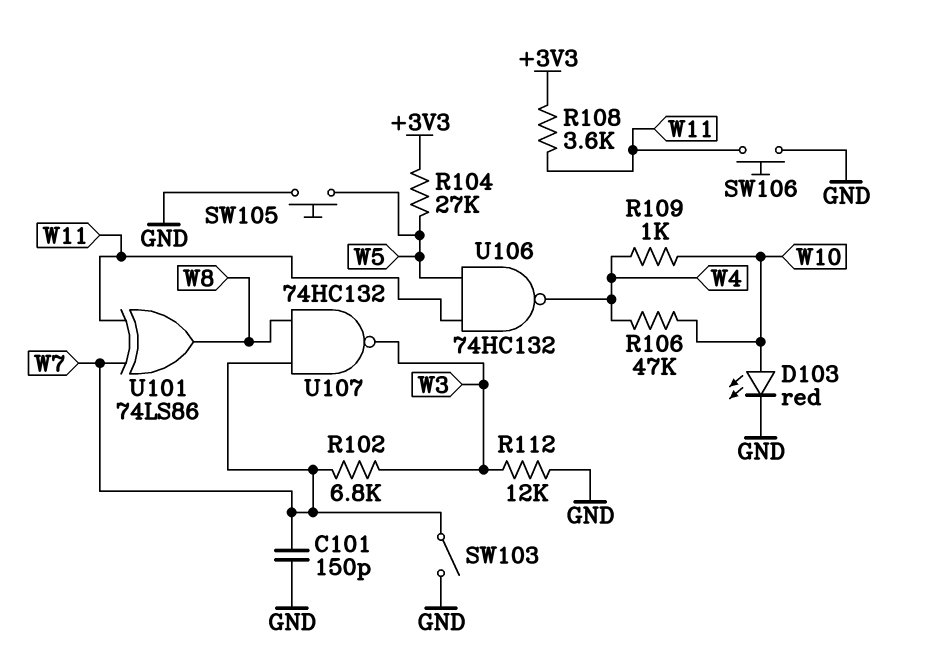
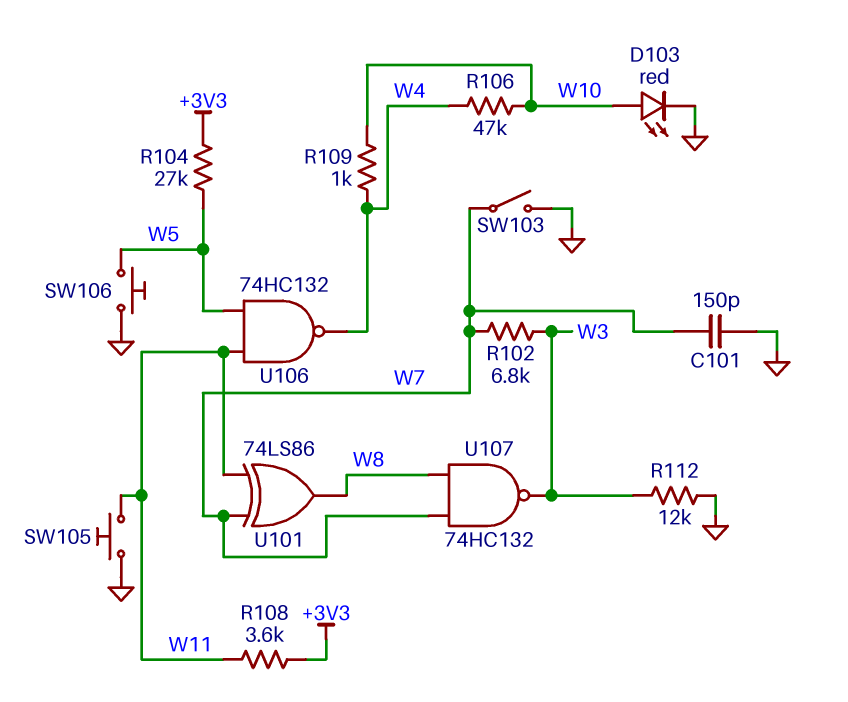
SW105: button (GND, W5) -> button (GND, W11)
SW106: button (GND, W11) -> button (GND, W5)

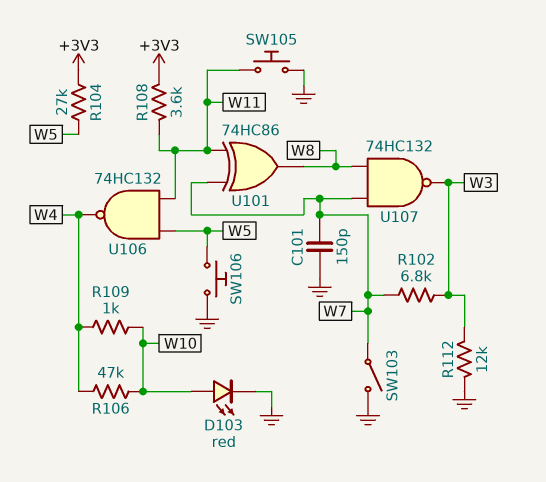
U101: XOR 74LS86 (in W7, in W11, out W8) -> XOR 74HC86 (in W7, in W11, out W8)

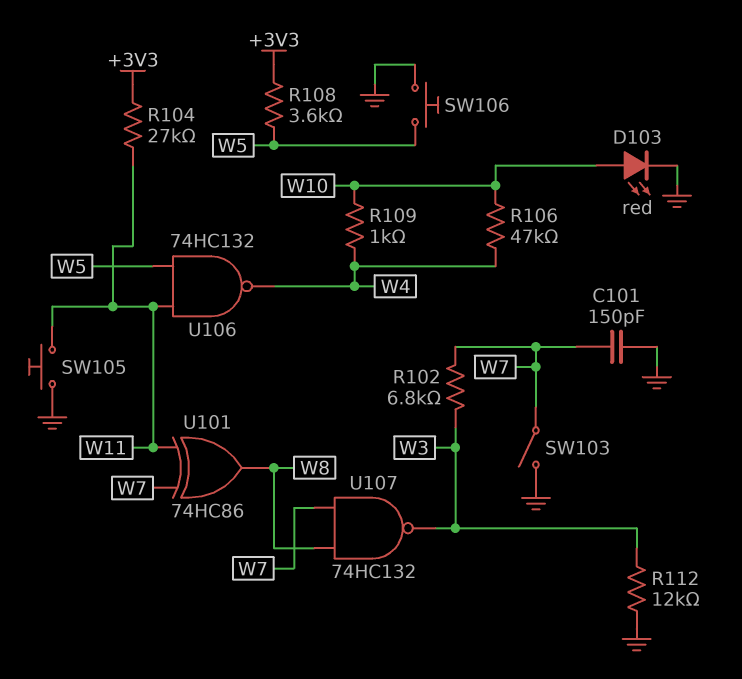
R104: 27k (+3V3, W5) -> 27k (+3V3, W11)
R108: 3.6k (+3V3, W11) -> 3.6k (+3V3, W5)

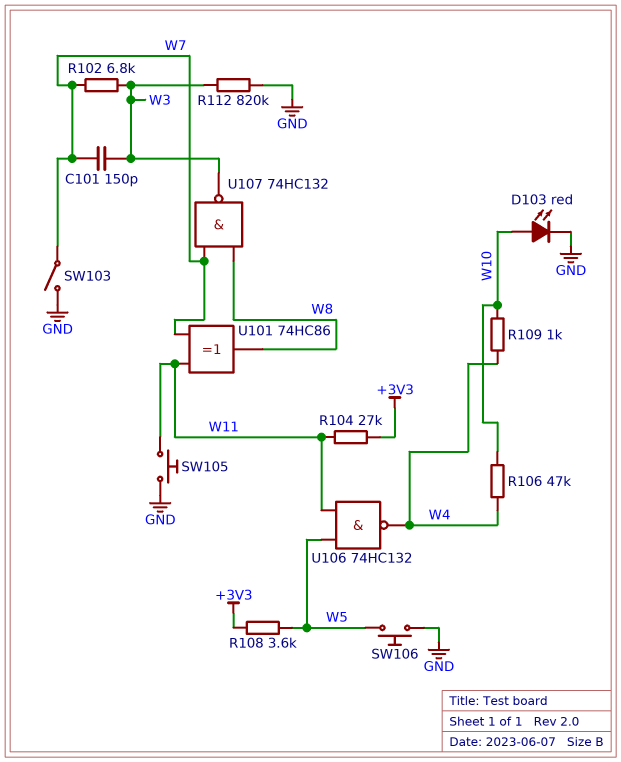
C101: 150pF (GND, W7) -> 150pF (W3, W7)
R112: 12k (GND, W3) -> 820k (GND, W3)

